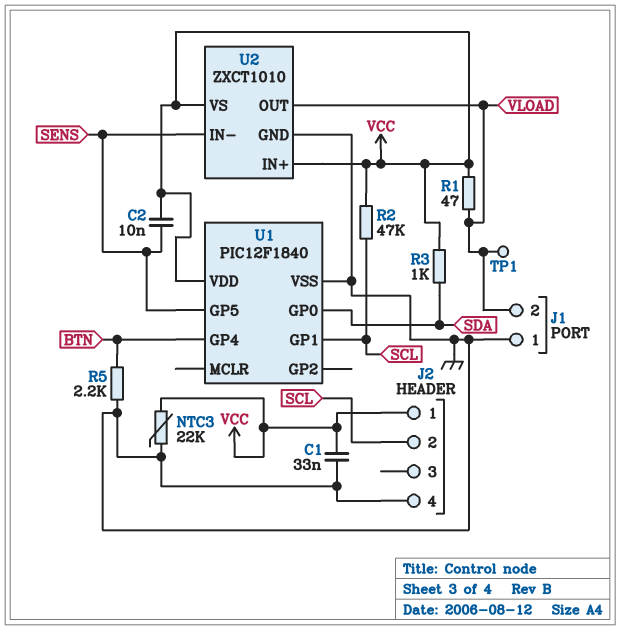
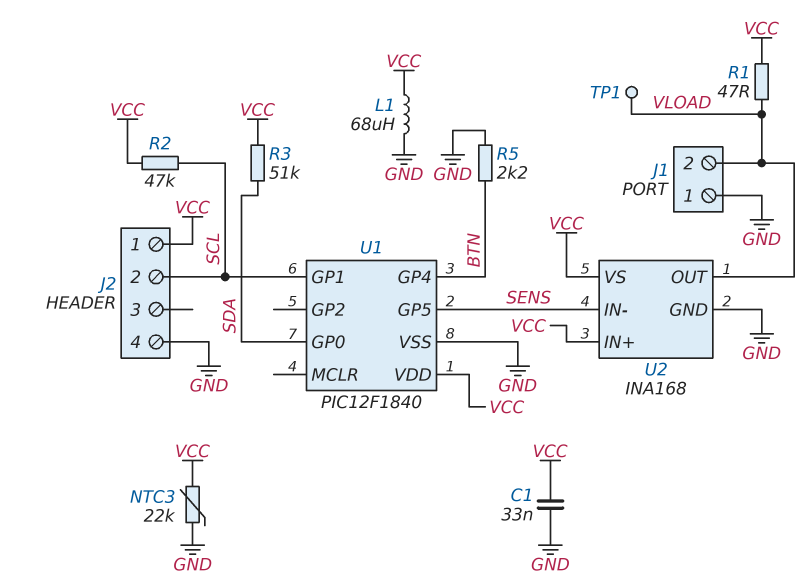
C2: 10nF (SENS, VCC) -> none
L1: none -> 68uH (GND, VCC)
R3: 1k (SDA, VCC) -> 51k (SDA, VCC)
U2: ZXCT1010 -> INA168

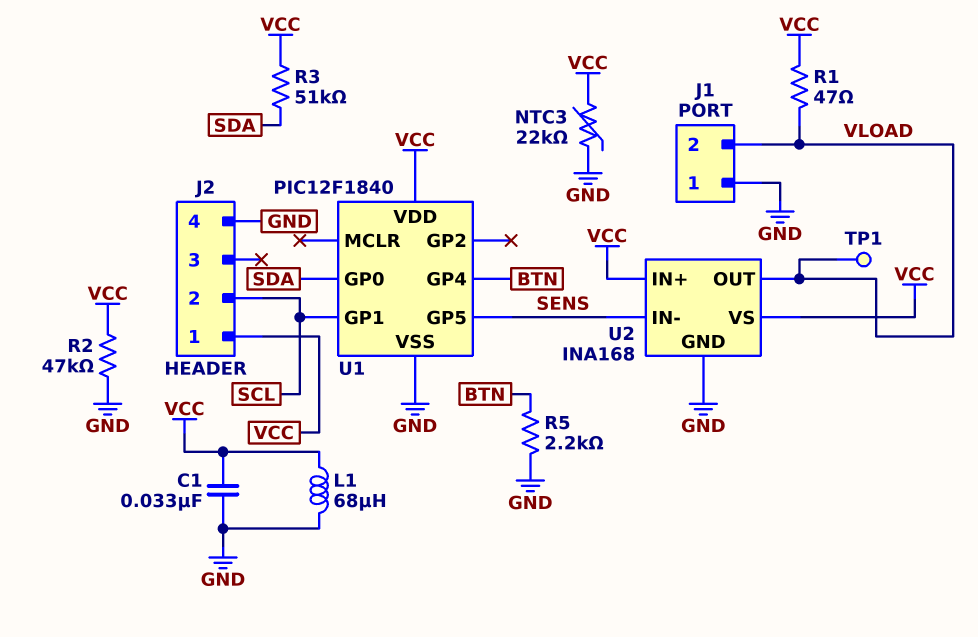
R2: 47k (SCL, VCC) -> 47k (GND, VCC)

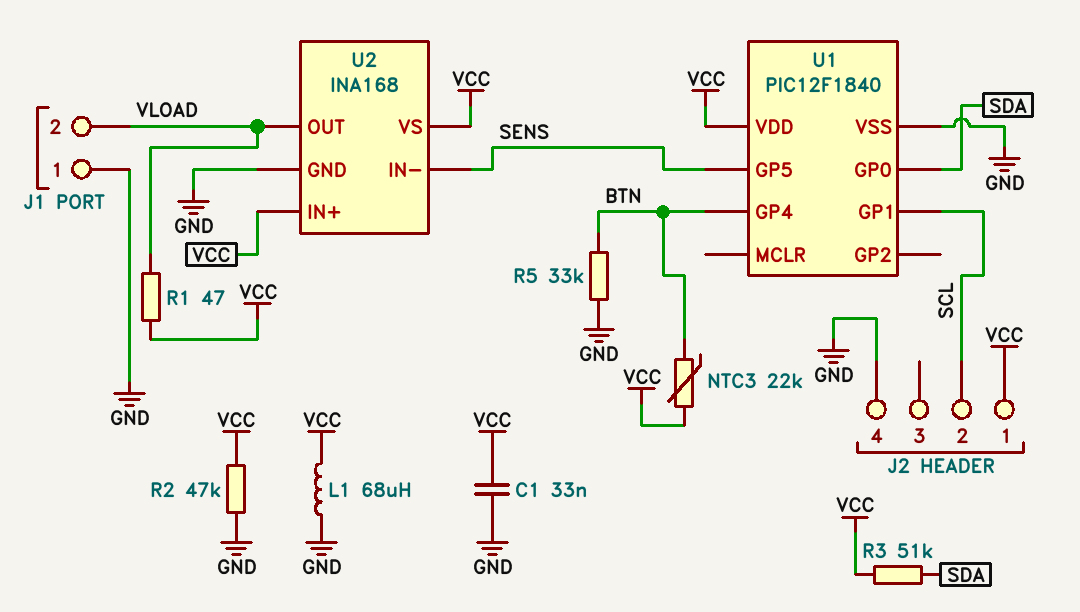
NTC3: 22k (GND, VCC) -> 22k (BTN, VCC)
R5: 2.2k (BTN, GND) -> 33k (BTN, GND)
TP1: test point (VLOAD) -> none

